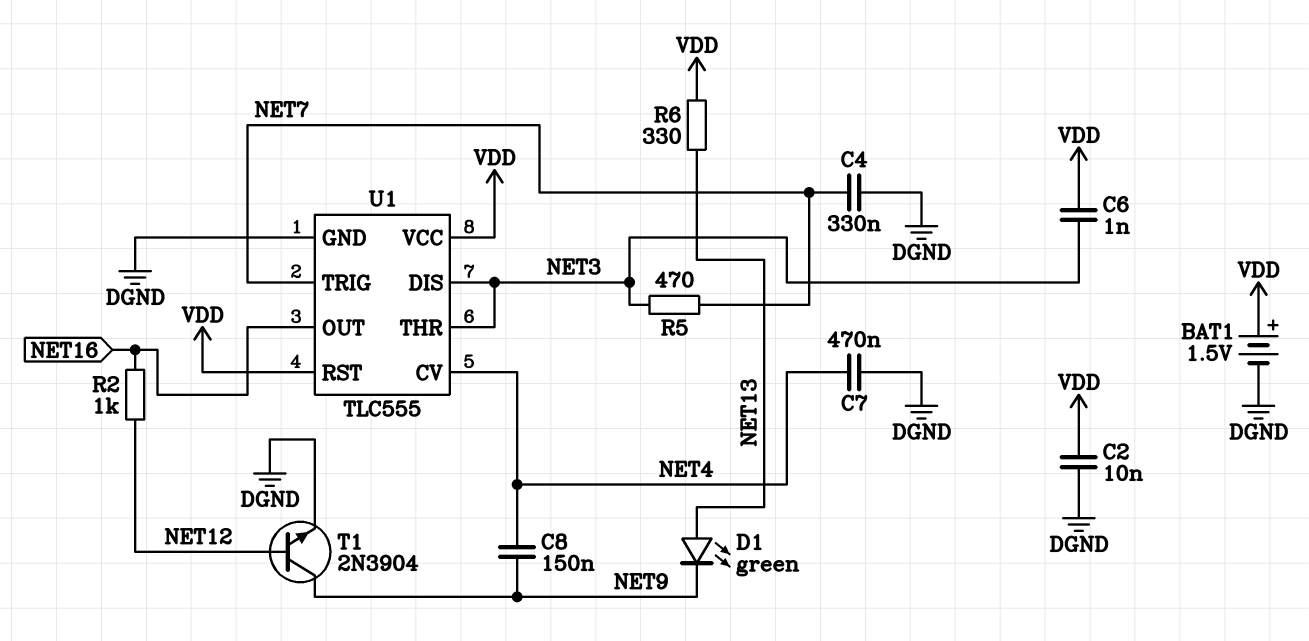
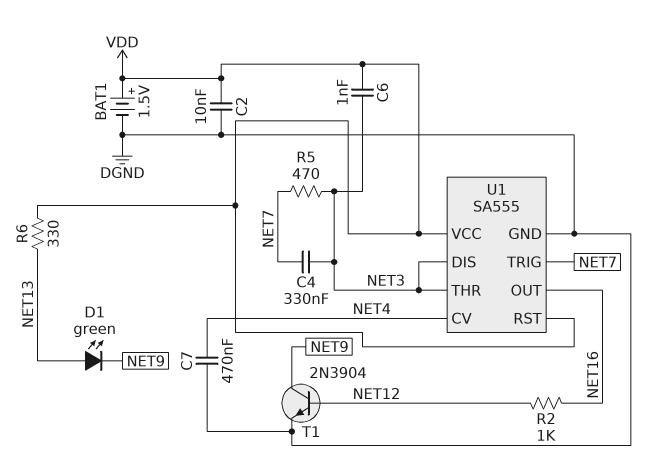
C4: 330nF (DGND, NET7) -> 330nF (NET3, NET7)
C8: 150nF (NET4, NET9) -> none
U1: TLC555 -> SA555

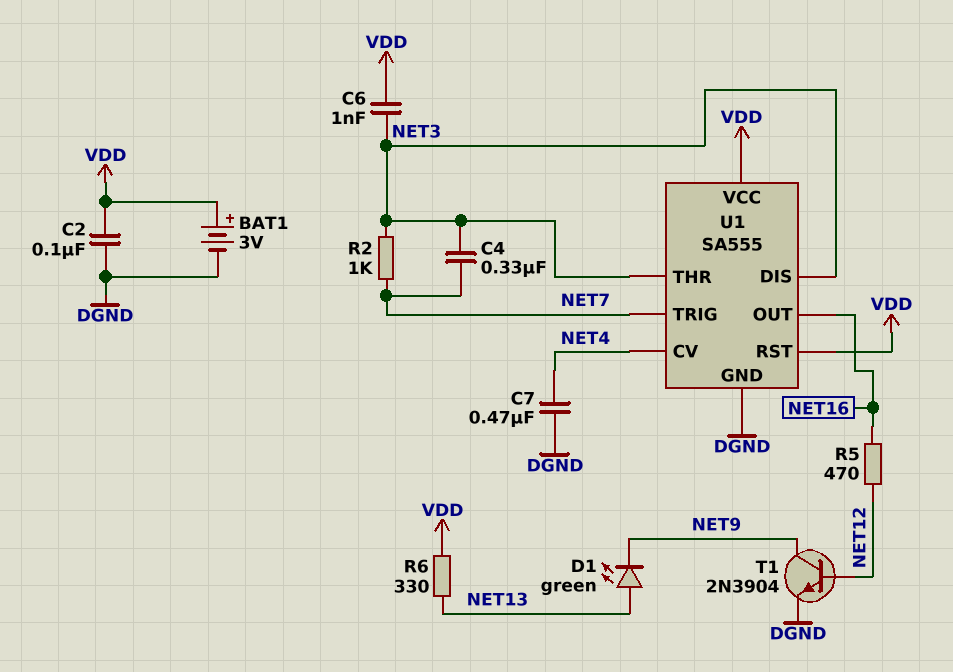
BAT1: 1.5V (plus VDD, minus DGND) -> 3V (plus VDD, minus DGND)
C2: 10nF (DGND, VDD) -> 100nF (DGND, VDD)
R2: 1k (NET12, NET16) -> 1k (NET3, NET7)
R5: 470 (NET3, NET7) -> 470 (NET12, NET16)

